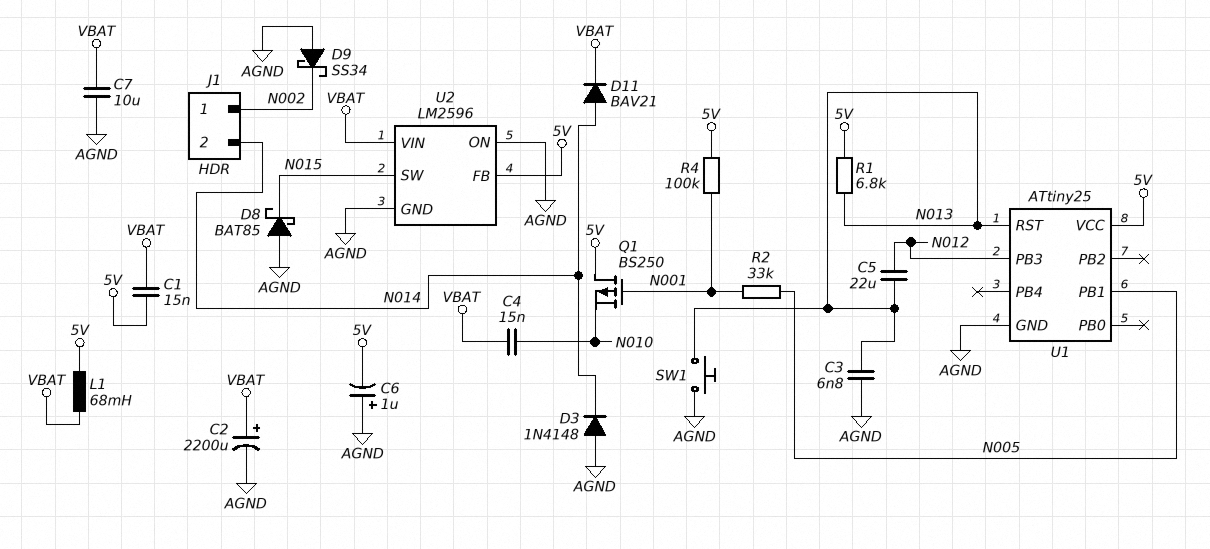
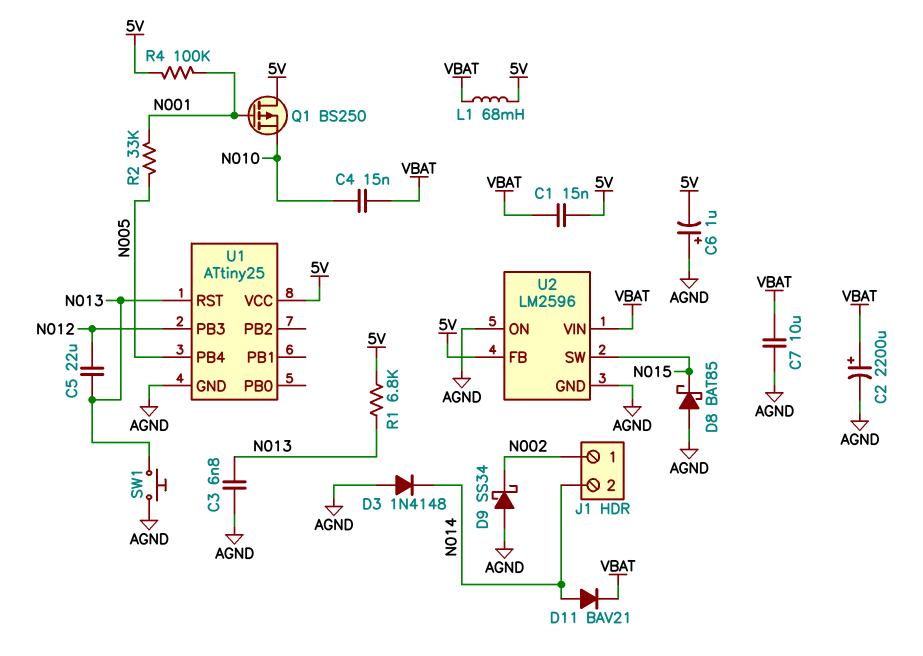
U1 pin PB1: N005 -> none
U1 pin PB4: none -> N005

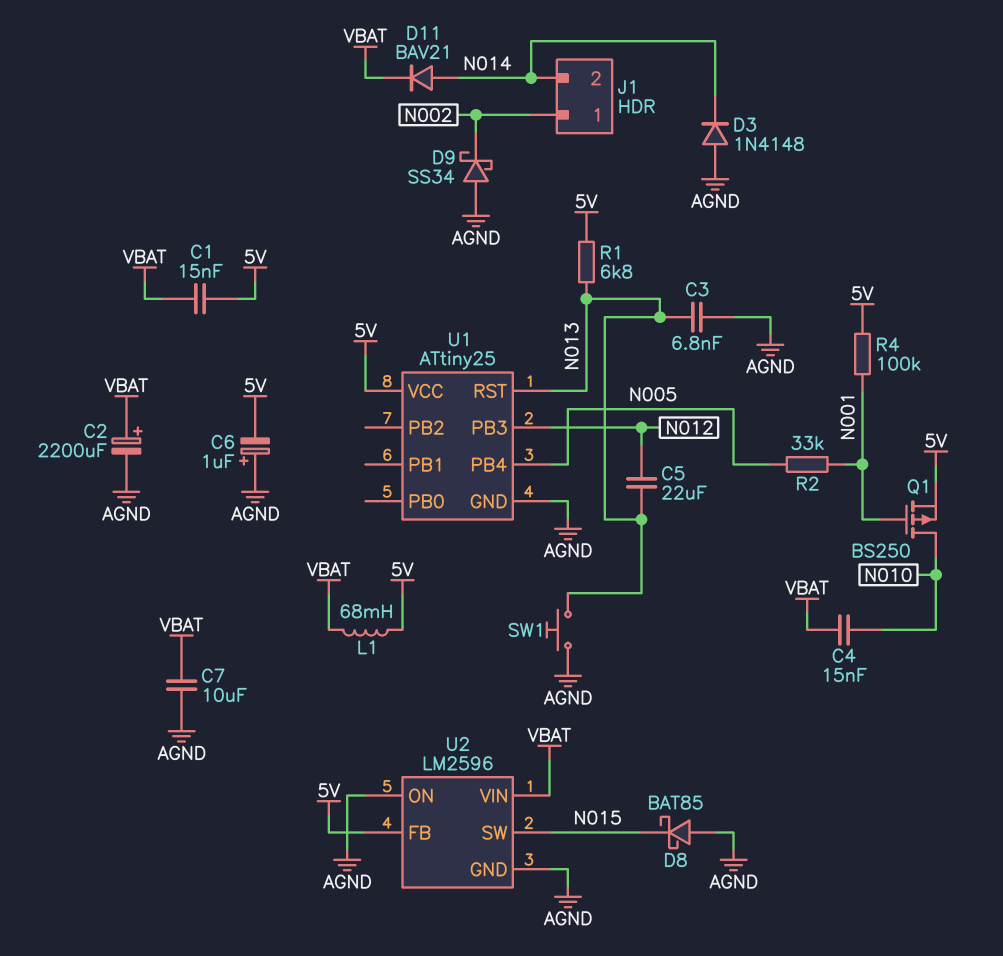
Q1: PMOS BS250 (G N001, D 5V, S N010) -> PMOS BS250 (G N001, D N010, S 5V)

